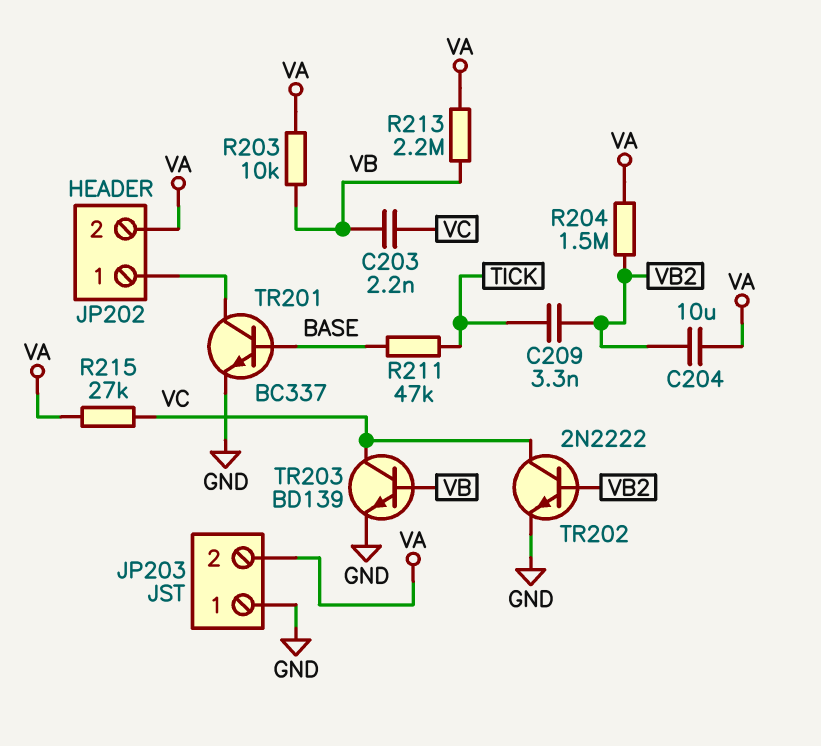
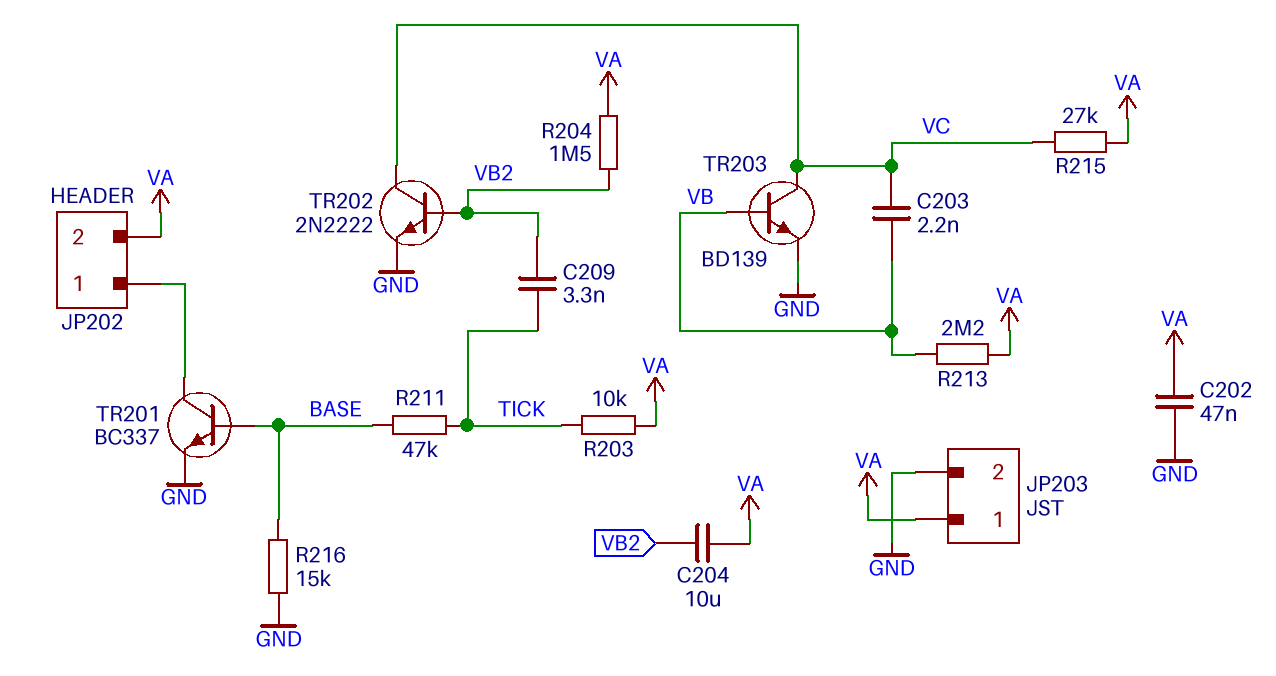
C202: none -> 47nF (GND, VA)
JP203 pin 1: GND -> VA
JP203 pin 2: VA -> GND
R203: 10k (VA, VB) -> 10k (TICK, VA)
R216: none -> 15k (BASE, GND)

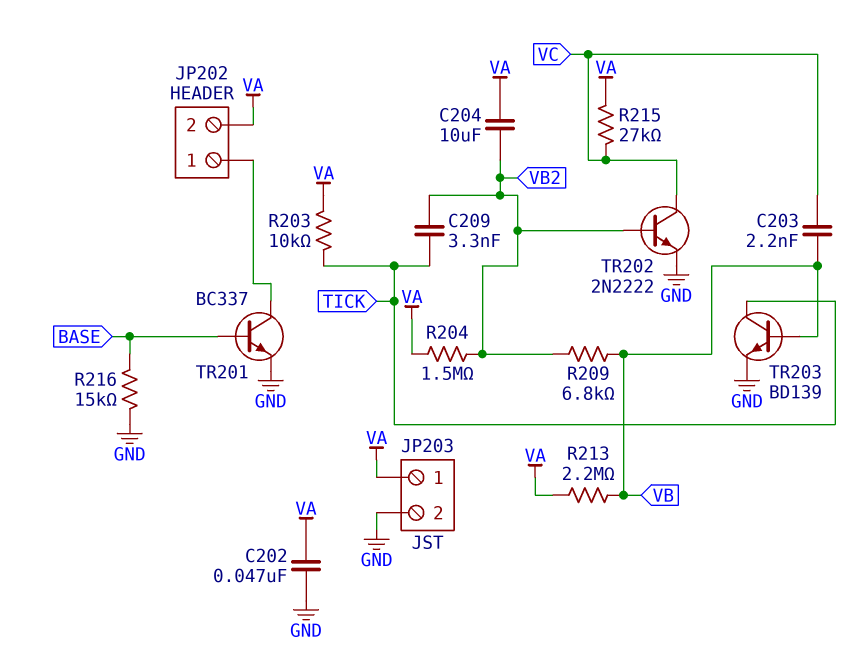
R209: none -> 6.8k (VB, VB2)
R211: 47k (BASE, TICK) -> none
TR203: NPN BD139 (B VB, C VC, E GND) -> NPN BD139 (B VB, C TICK, E GND)

